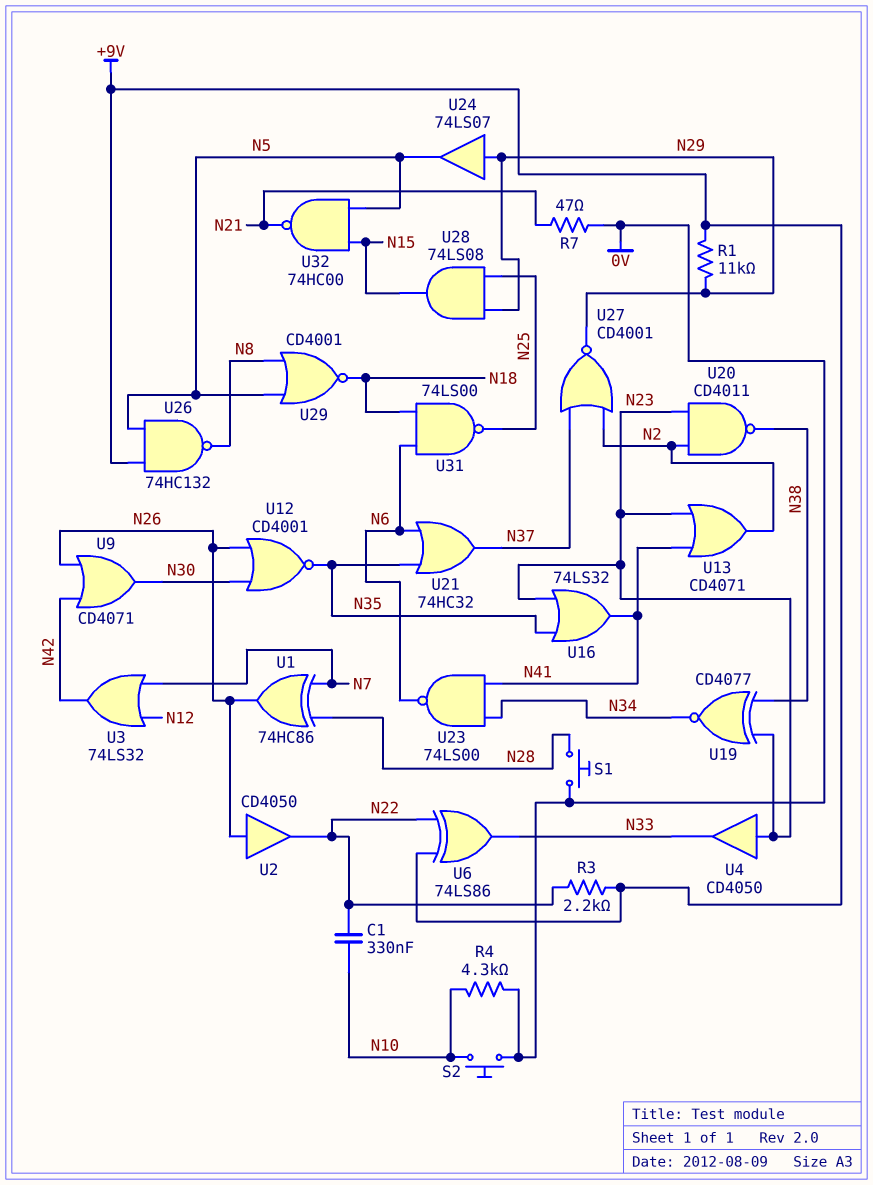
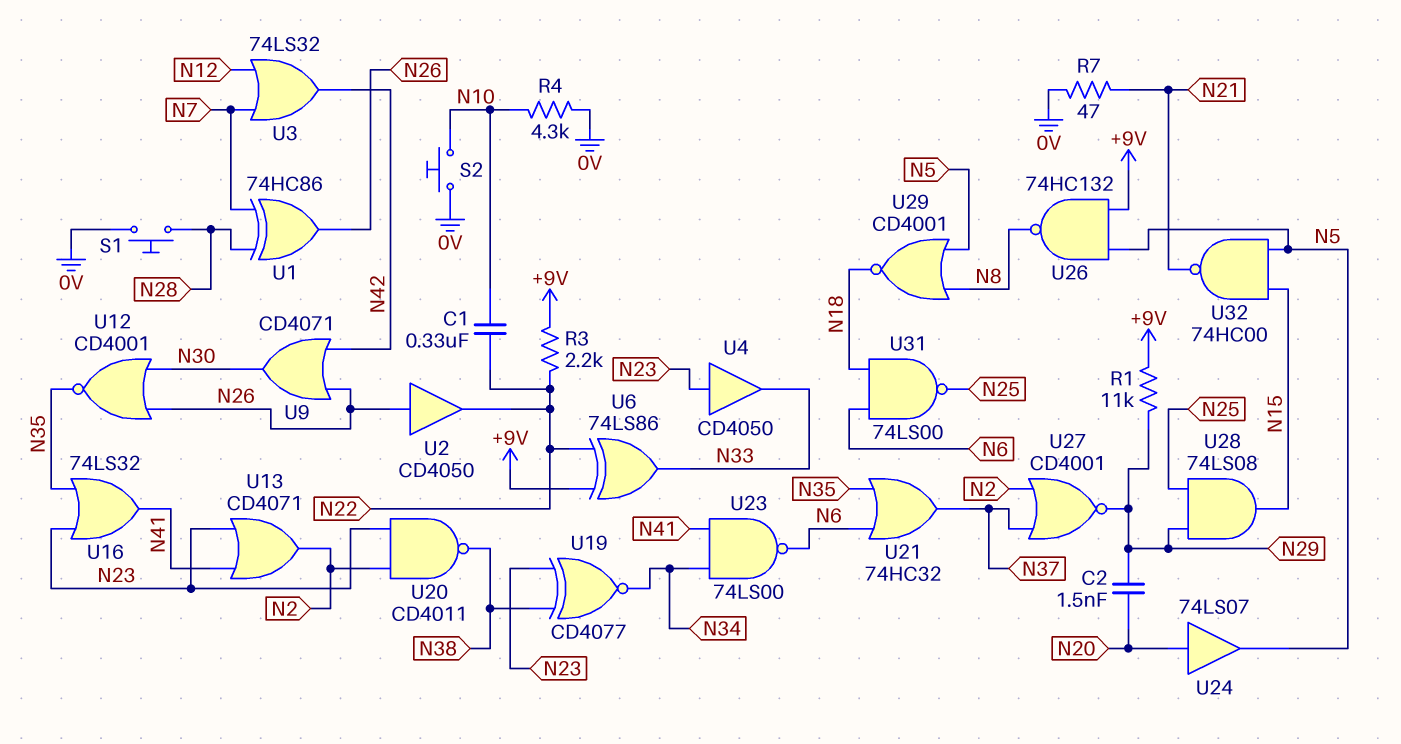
C2: none -> 1.5nF (N20, N29)
U24: buffer 74LS07 (in N29, out N5) -> buffer 74LS07 (in N20, out N5)

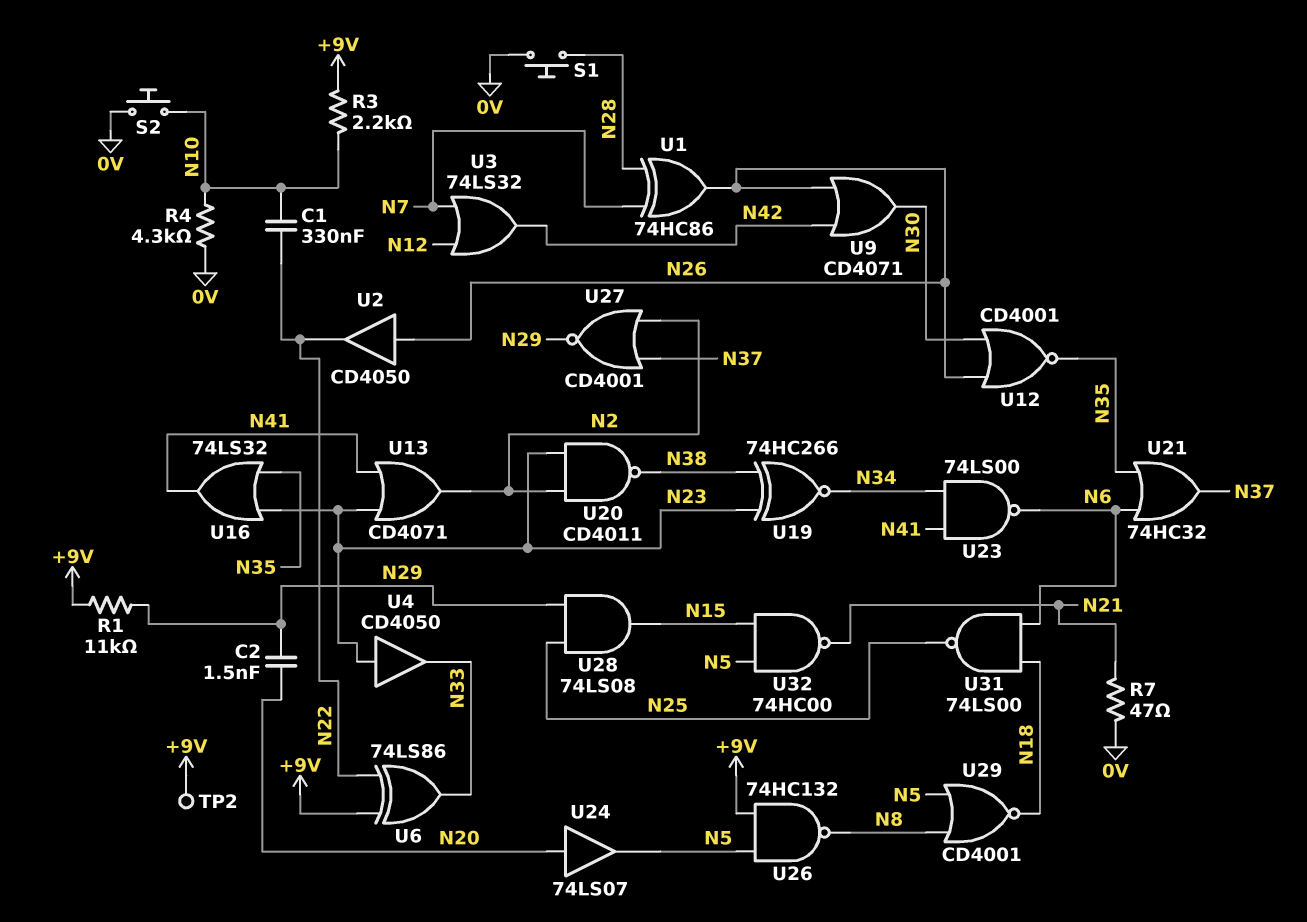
R3: 2.2k (+9V, N22) -> 2.2k (+9V, N10)
TP2: none -> test point (+9V)
U19: XNOR CD4077 (in N23, in N38, out N34) -> XNOR 74HC266 (in N23, in N38, out N34)

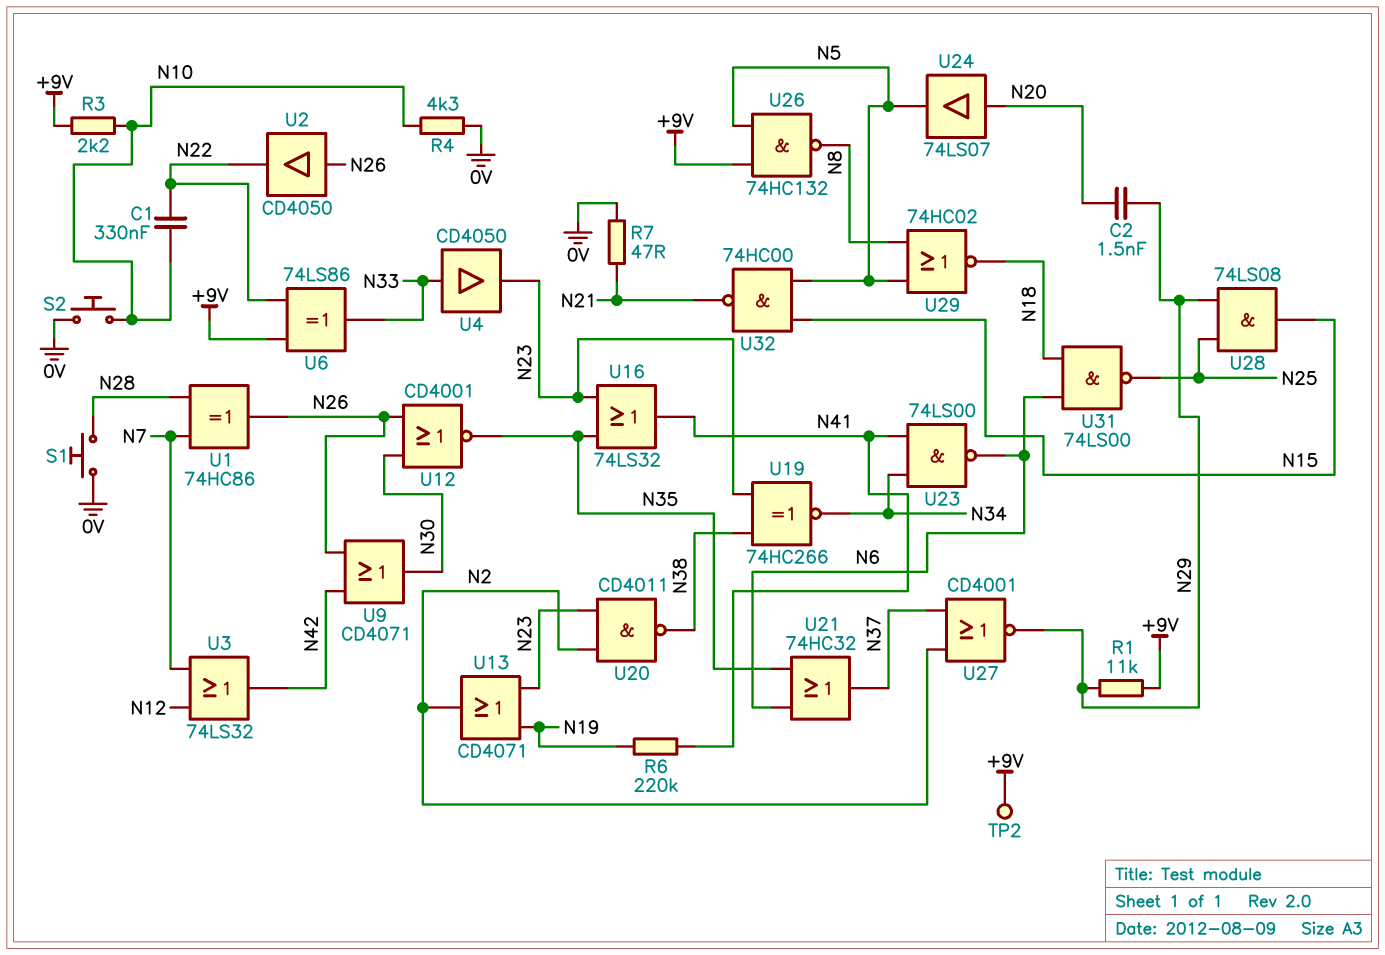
R6: none -> 220k (N19, N41)
U4: buffer CD4050 (in N23, out N33) -> buffer CD4050 (in N33, out N23)
U13: OR CD4071 (in N23, in N41, out N2) -> OR CD4071 (in N19, in N23, out N2)
U29: NOR CD4001 (in N5, in N8, out N18) -> NOR 74HC02 (in N5, in N8, out N18)

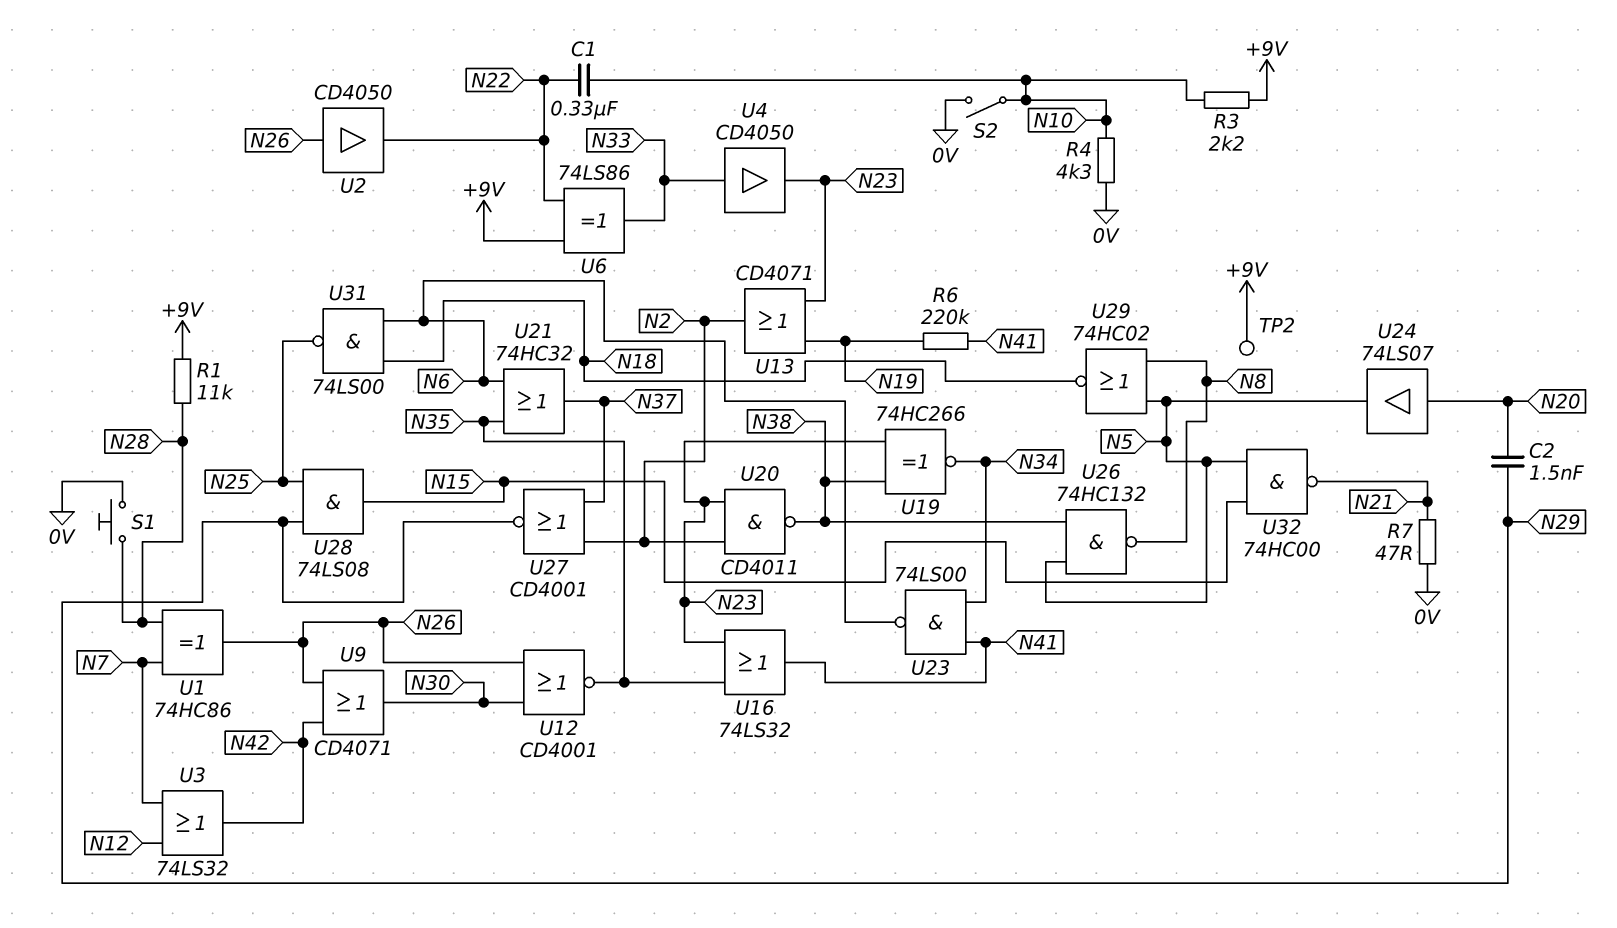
R1: 11k (+9V, N29) -> 11k (+9V, N28)
S2: button (0V, N10) -> switch (0V, N10)
U26: NAND 74HC132 (in +9V, in N5, out N8) -> NAND 74HC132 (in N5, in N38, out N8)

